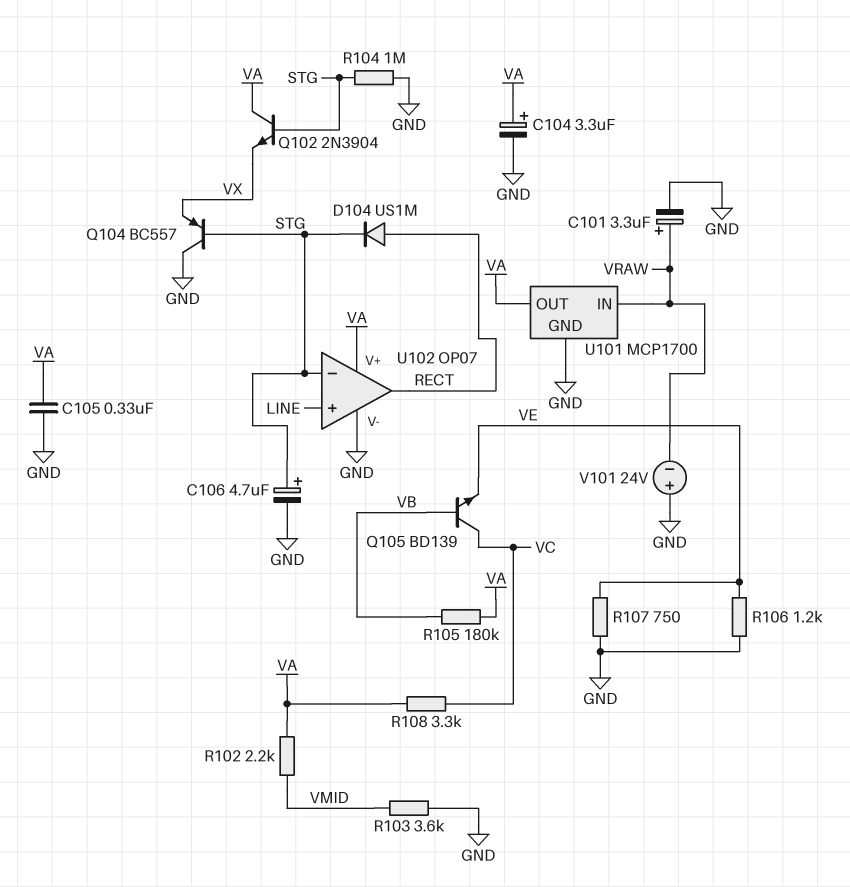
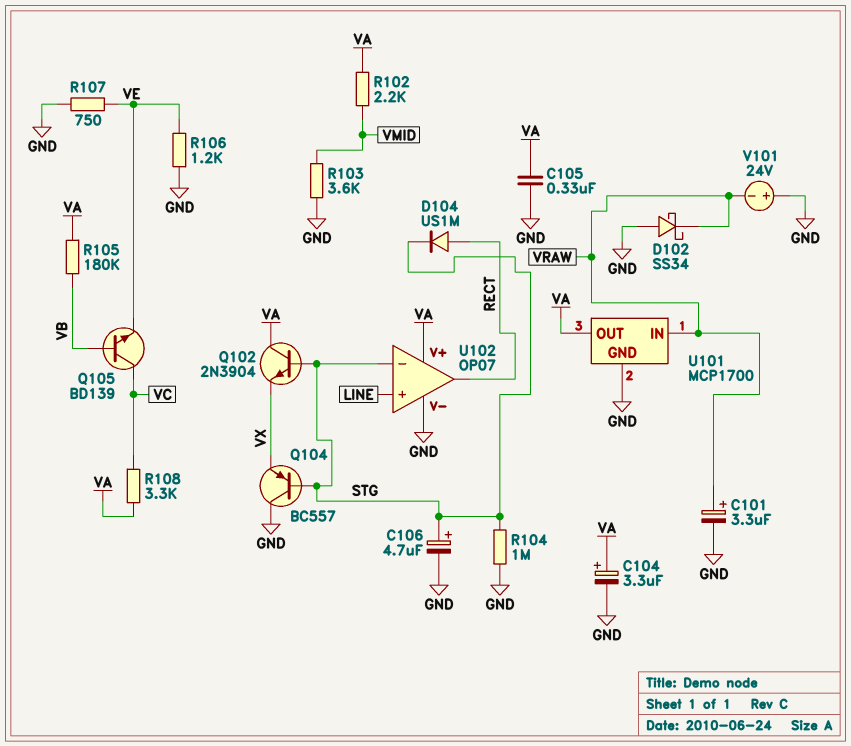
D102: none -> schottky SS34 (A GND, K VRAW)

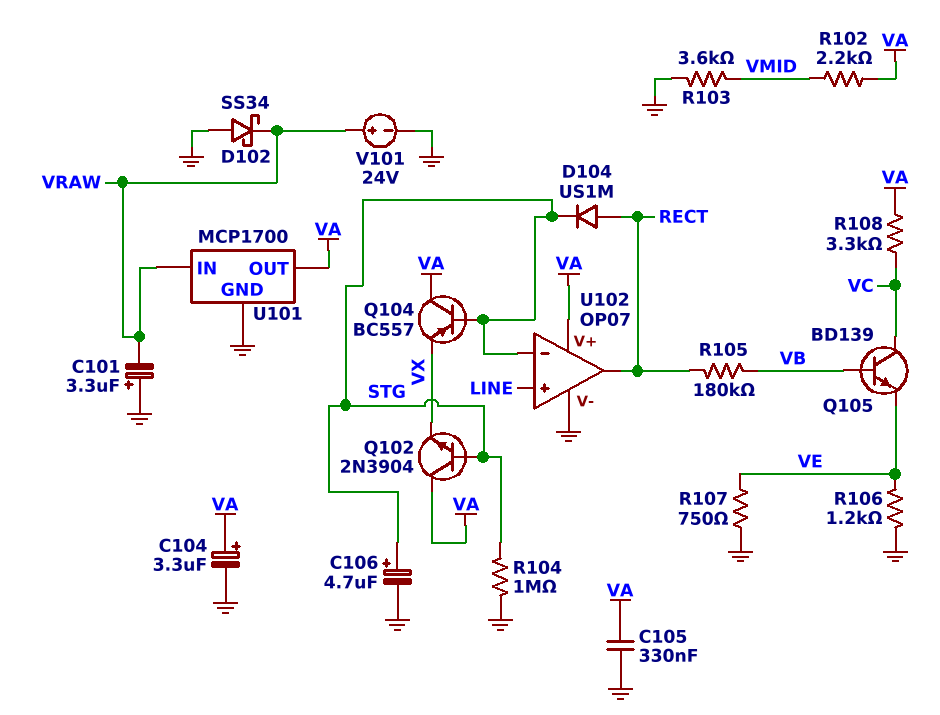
C101: 3.3uF (plus VRAW, minus GND) -> 3.3uF (plus GND, minus VRAW)
Q104: PNP BC557 (B STG, C GND, E VX) -> PNP BC557 (B STG, C VA, E VX)
R105: 180k (VA, VB) -> 180k (RECT, VB)
V101: 24V (plus GND, minus VRAW) -> 24V (plus VRAW, minus GND)

